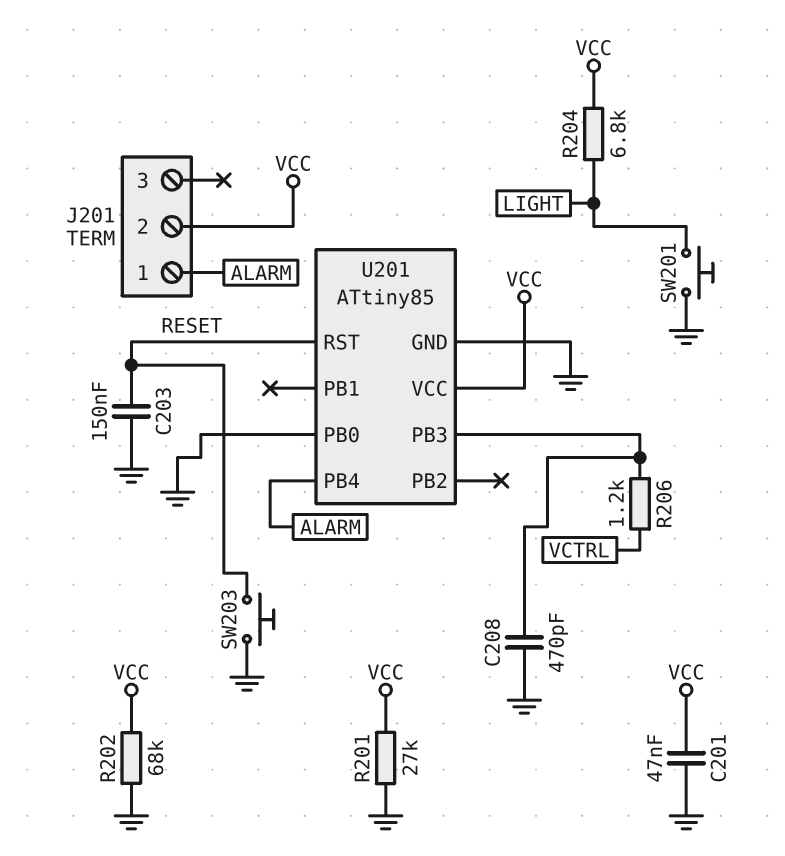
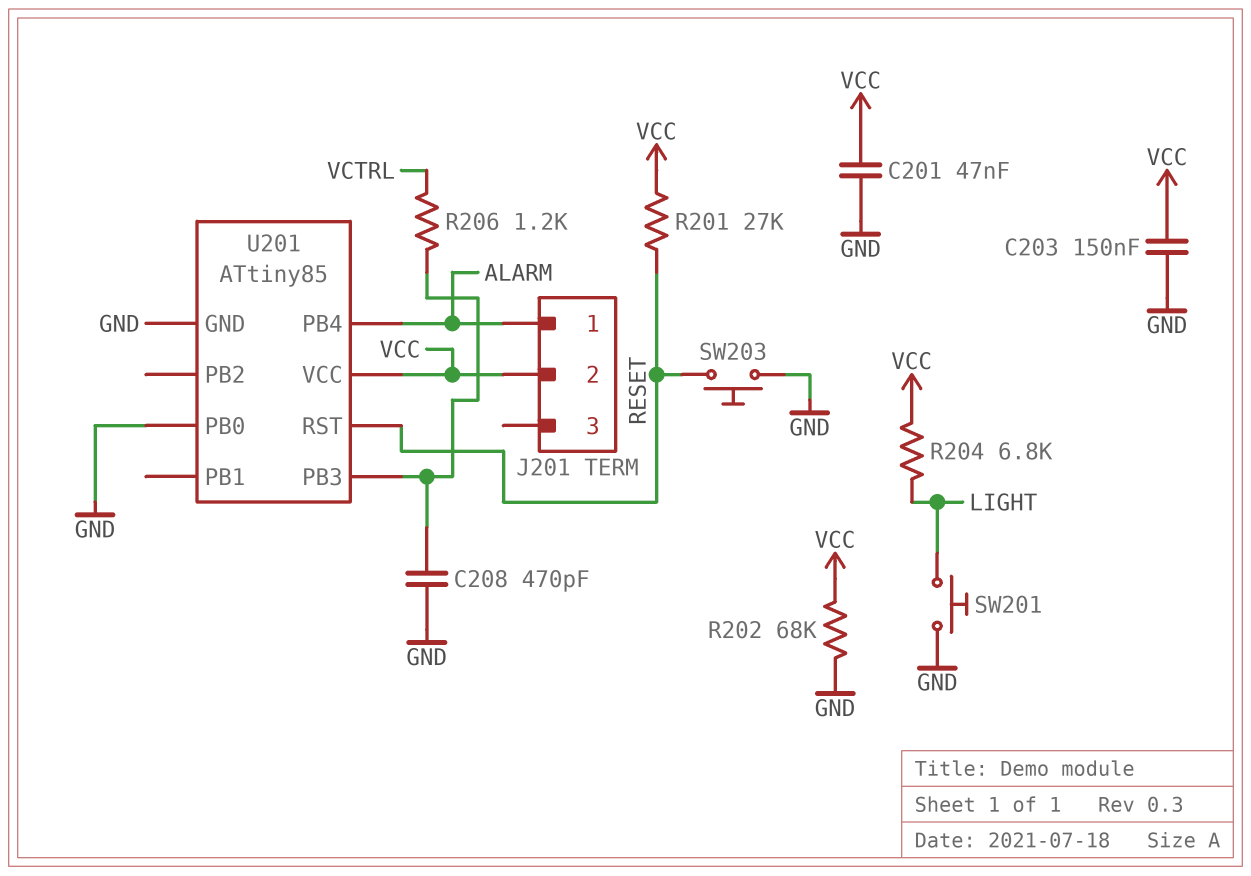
C203: 150nF (GND, RESET) -> 150nF (GND, VCC)
R201: 27k (GND, VCC) -> 27k (RESET, VCC)

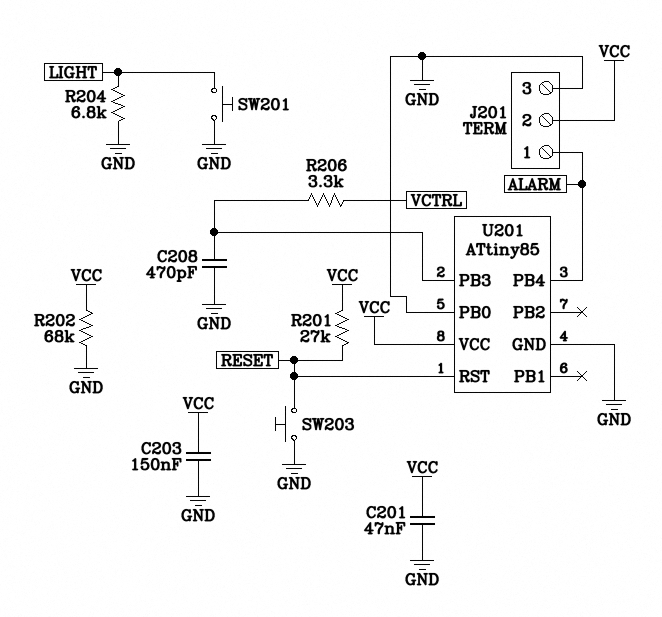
J201 pin 3: none -> GND
R204: 6.8k (LIGHT, VCC) -> 6.8k (GND, LIGHT)
R206: 1.2k (U201/PB3, VCTRL) -> 3.3k (U201/PB3, VCTRL)

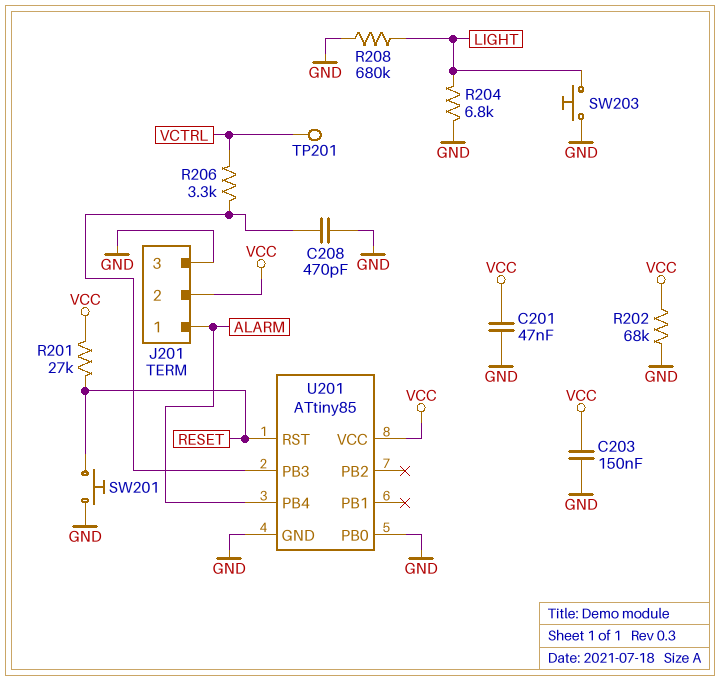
R208: none -> 680k (GND, LIGHT)
SW201: button (GND, LIGHT) -> button (GND, RESET)
SW203: button (GND, RESET) -> button (GND, LIGHT)
TP201: none -> test point (VCTRL)

